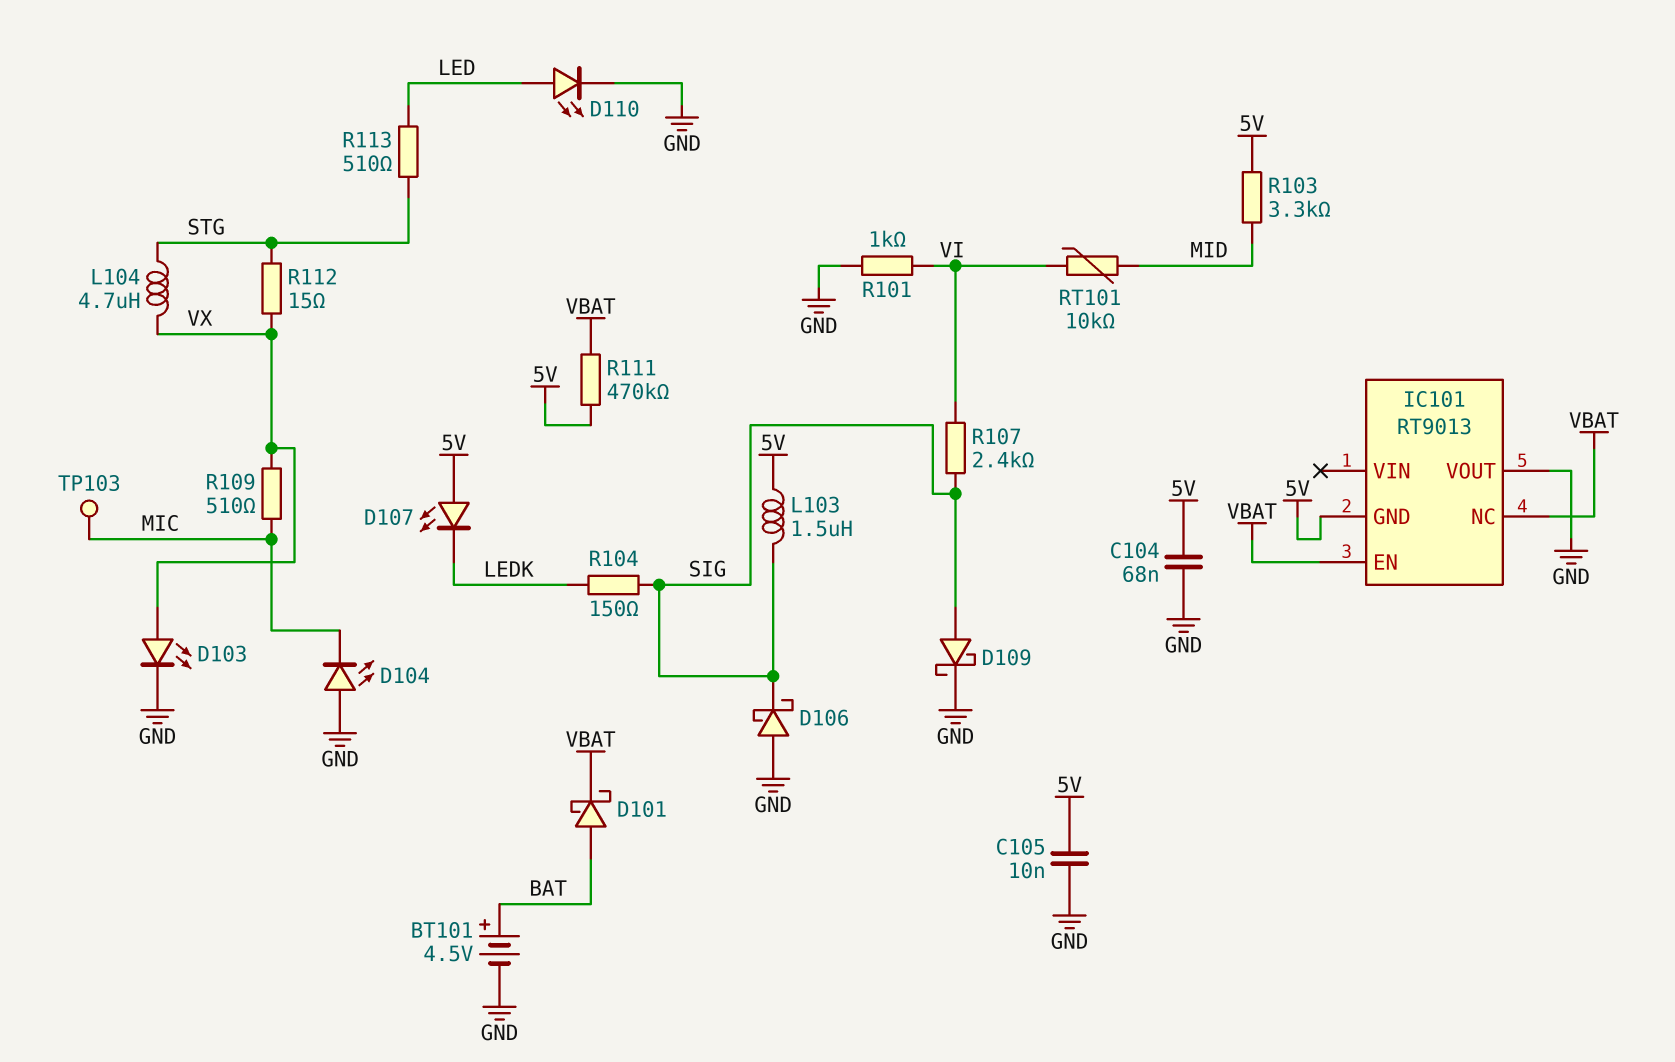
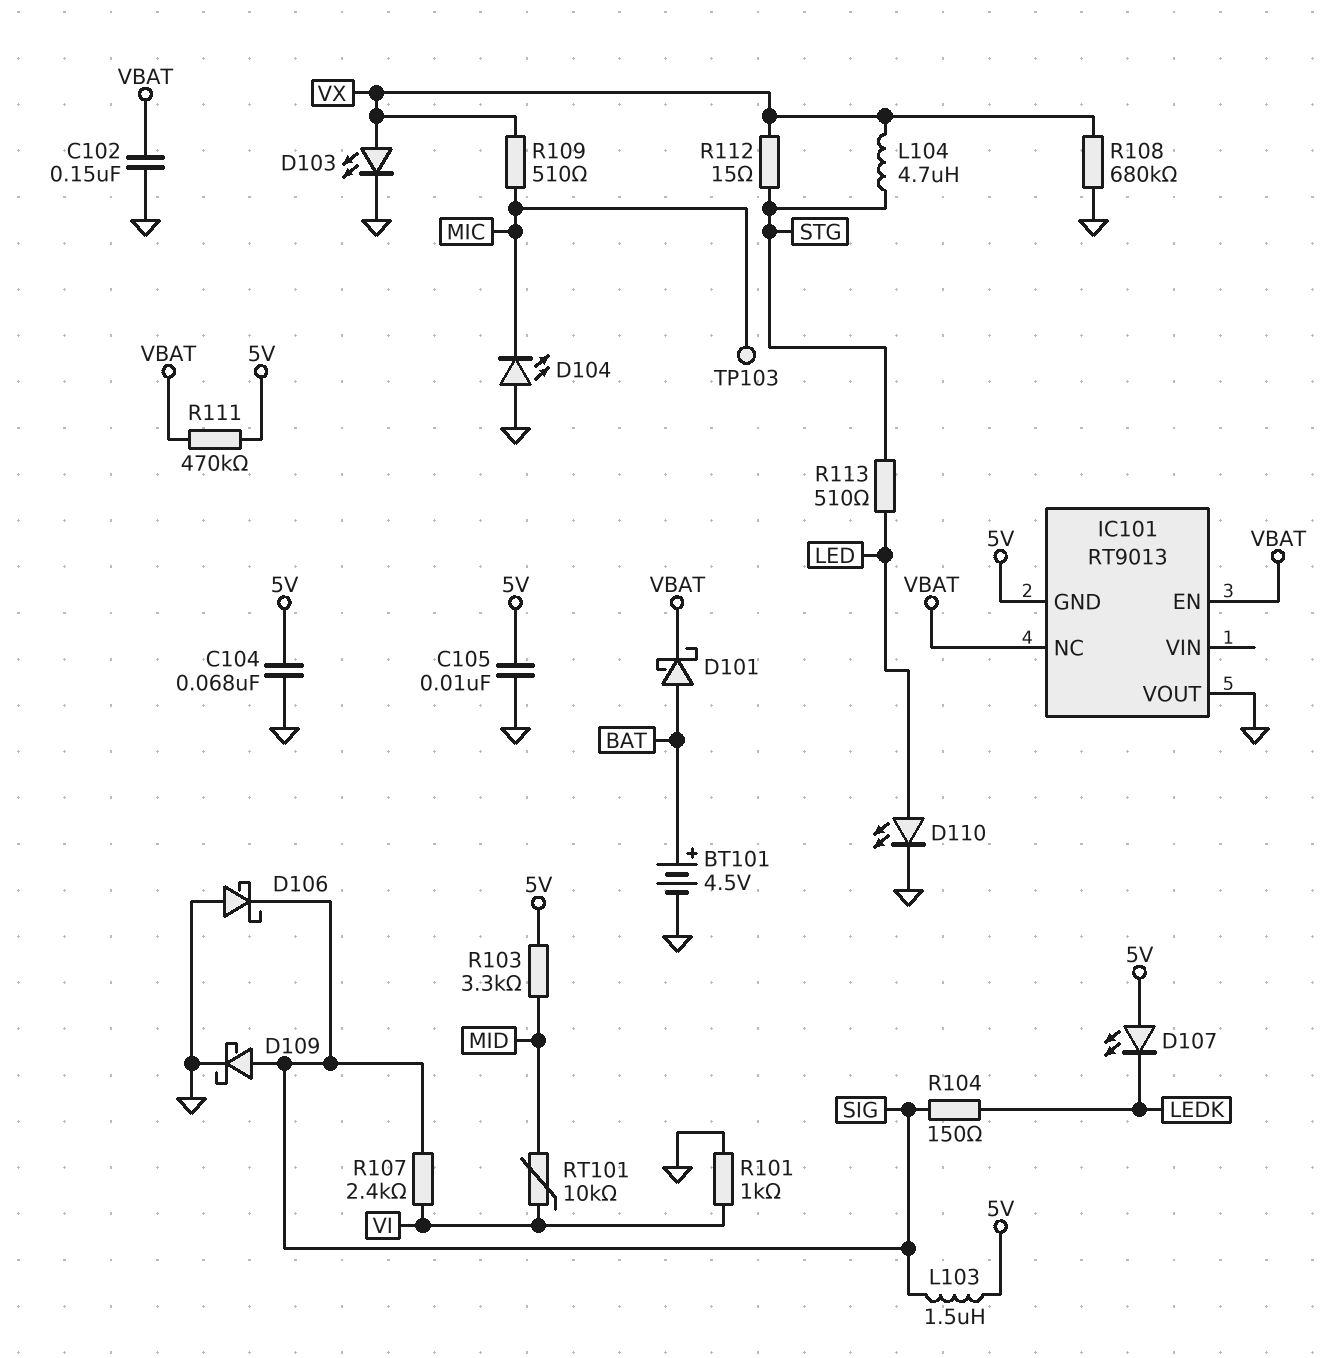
C102: none -> 150nF (GND, VBAT)
R108: none -> 680k (GND, VX)

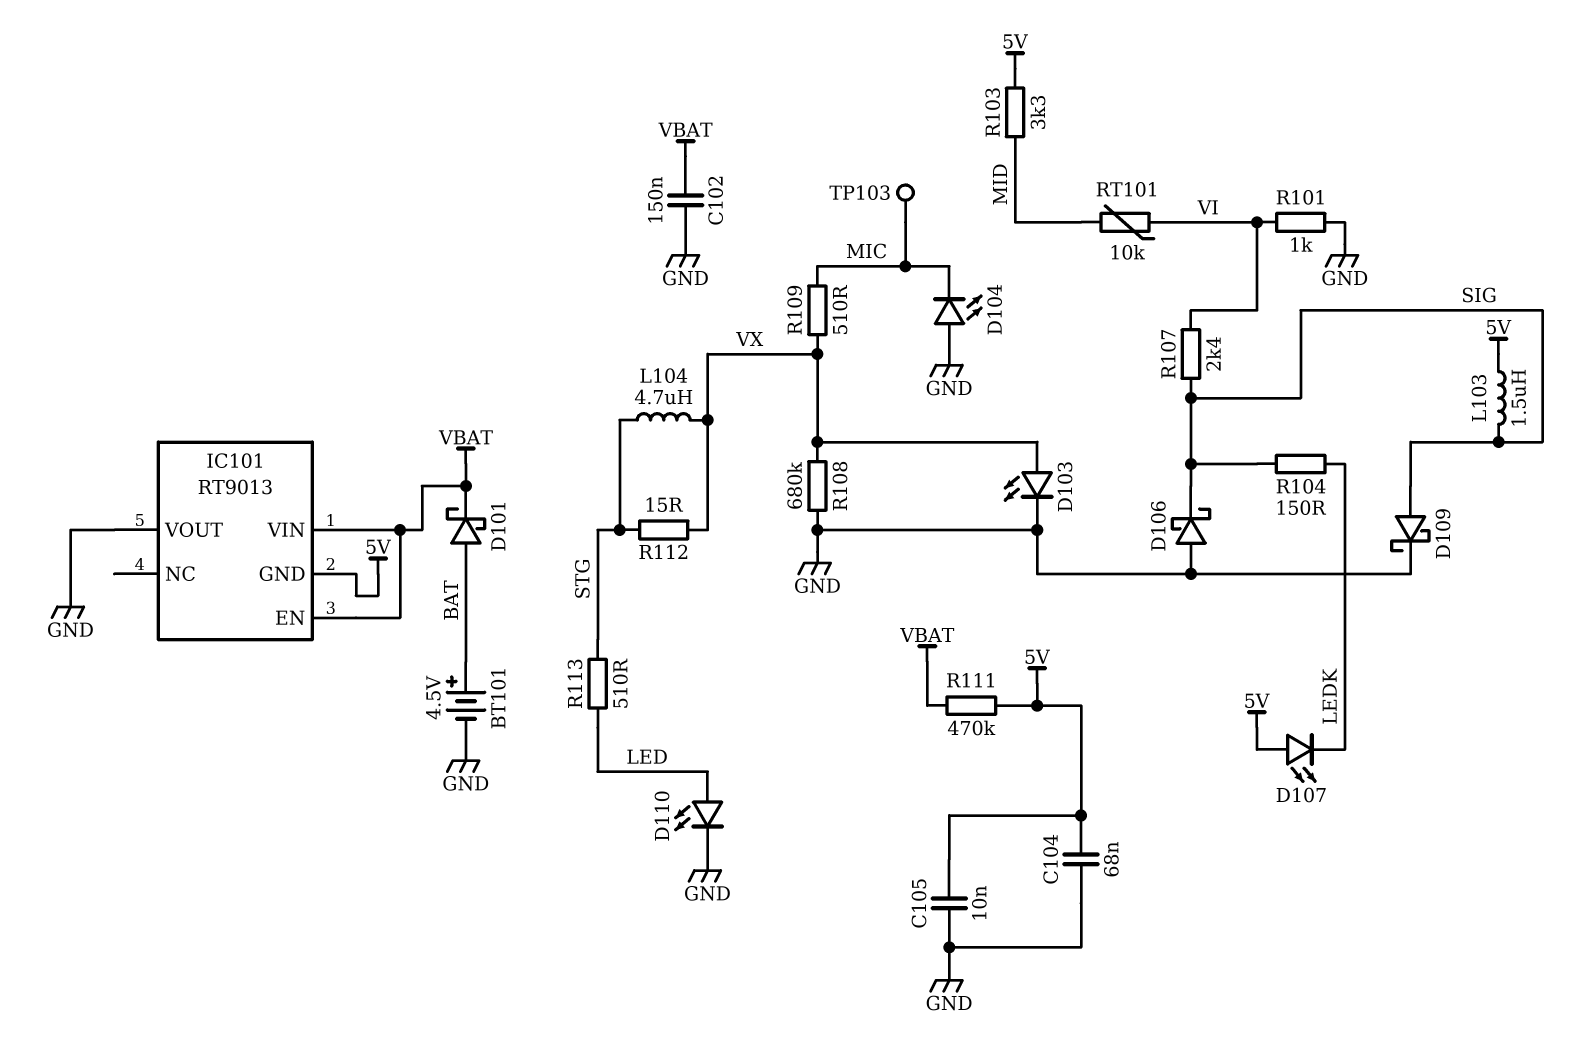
IC101 pin NC: VBAT -> none
IC101 pin VIN: none -> VBAT

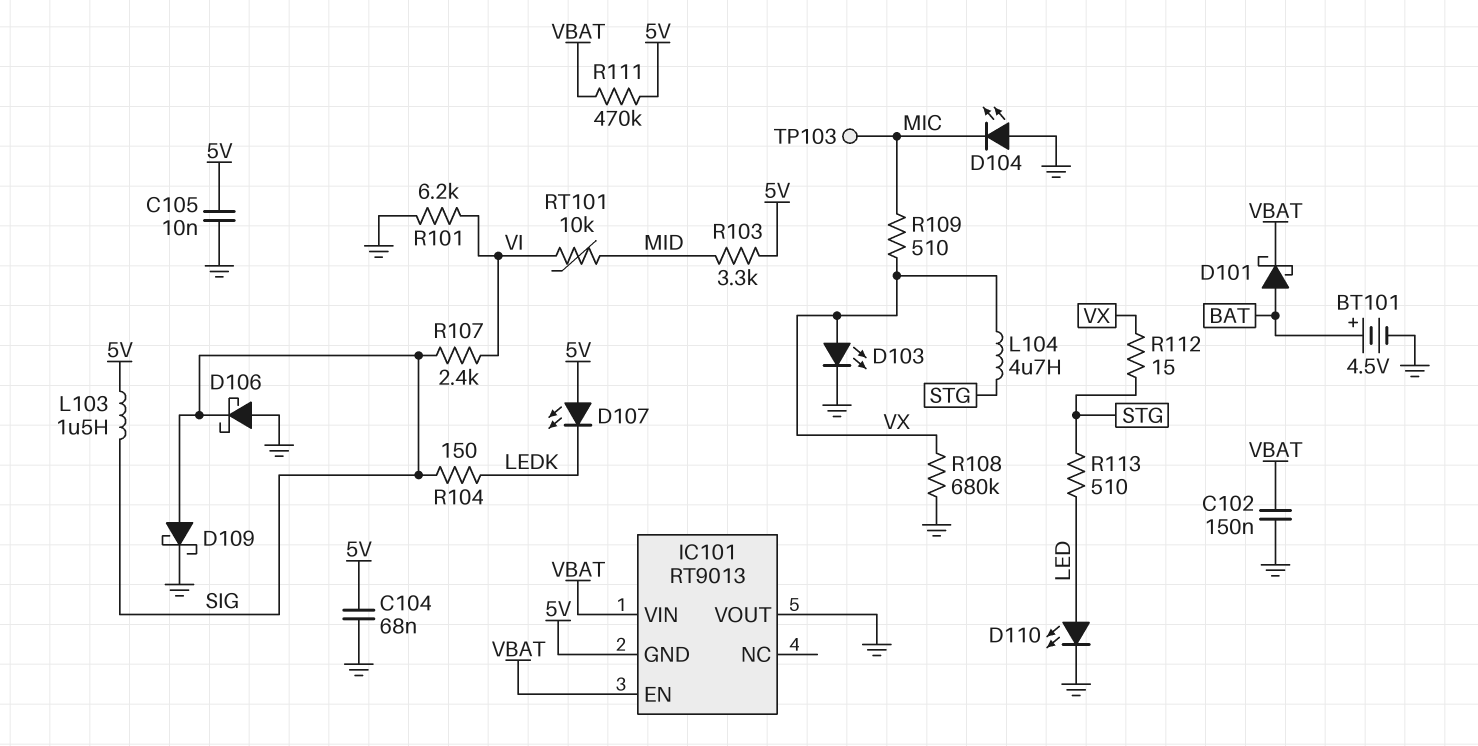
R101: 1k (GND, VI) -> 6.2k (GND, VI)

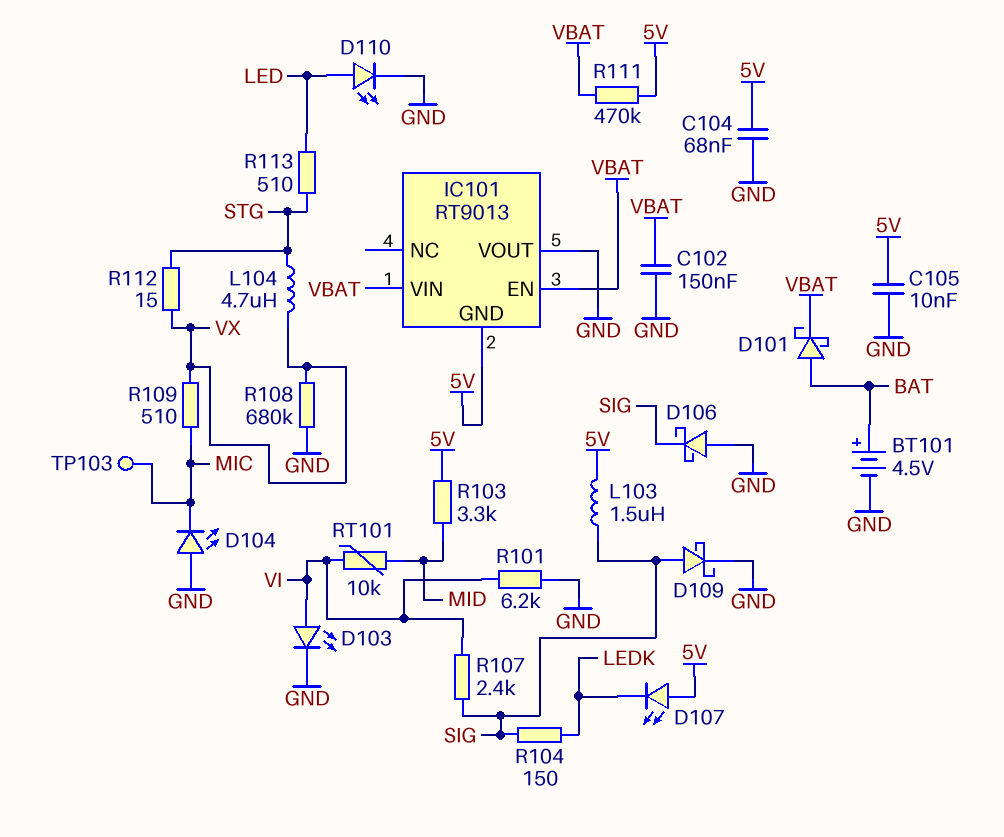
D103: LED (A VX, K GND) -> LED (A VI, K GND)

